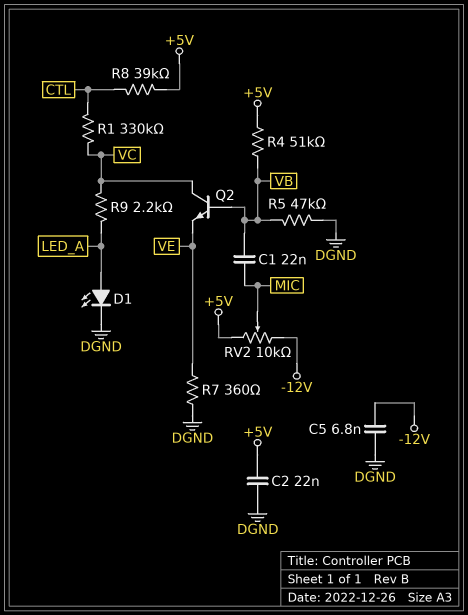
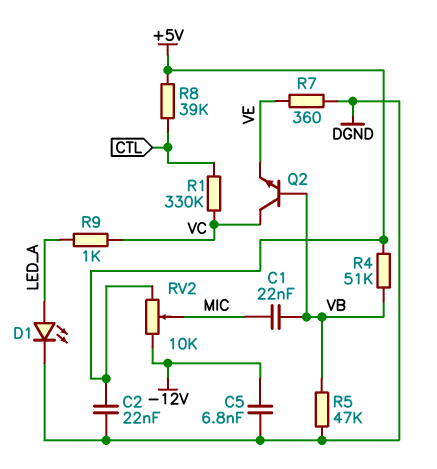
R9: 2.2k (LED_A, VC) -> 1k (LED_A, VC)

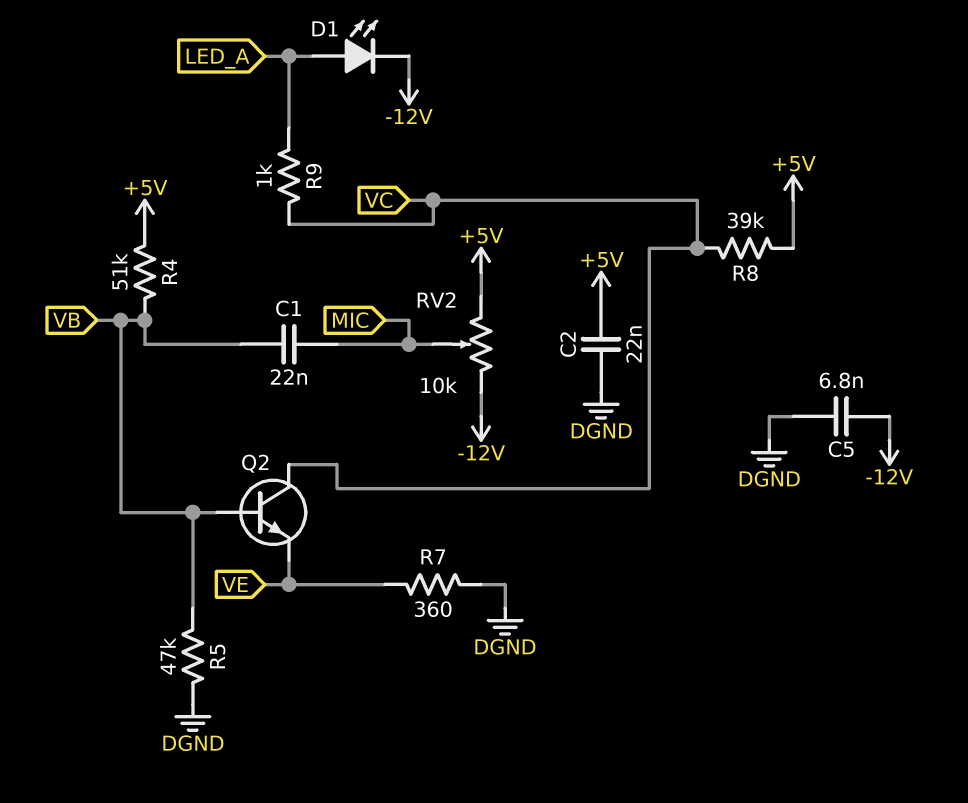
D1: LED (A LED_A, K DGND) -> LED (A LED_A, K -12V)
R1: 330k (CTL, VC) -> none
R8: 39k (+5V, CTL) -> 39k (+5V, VC)

